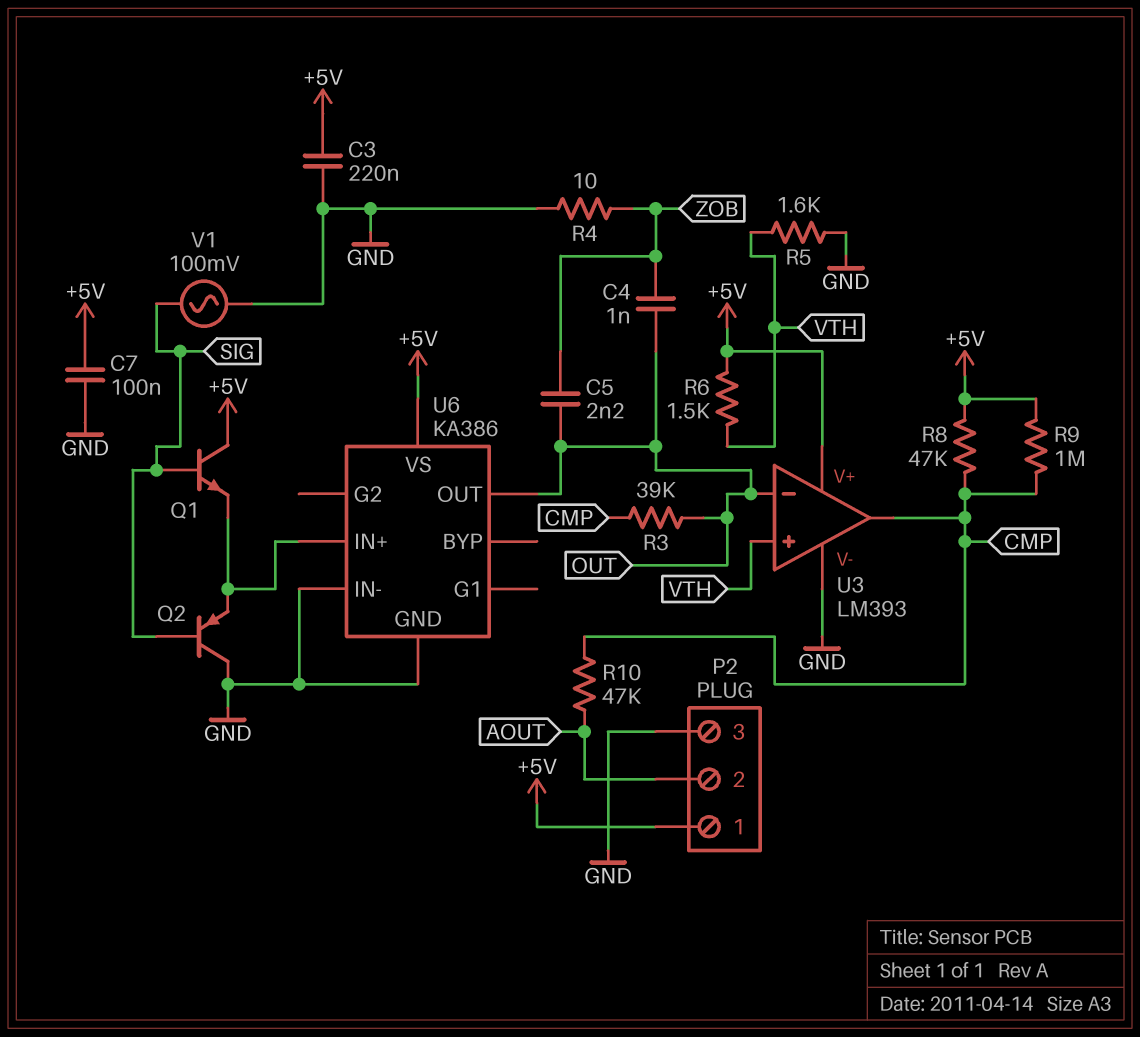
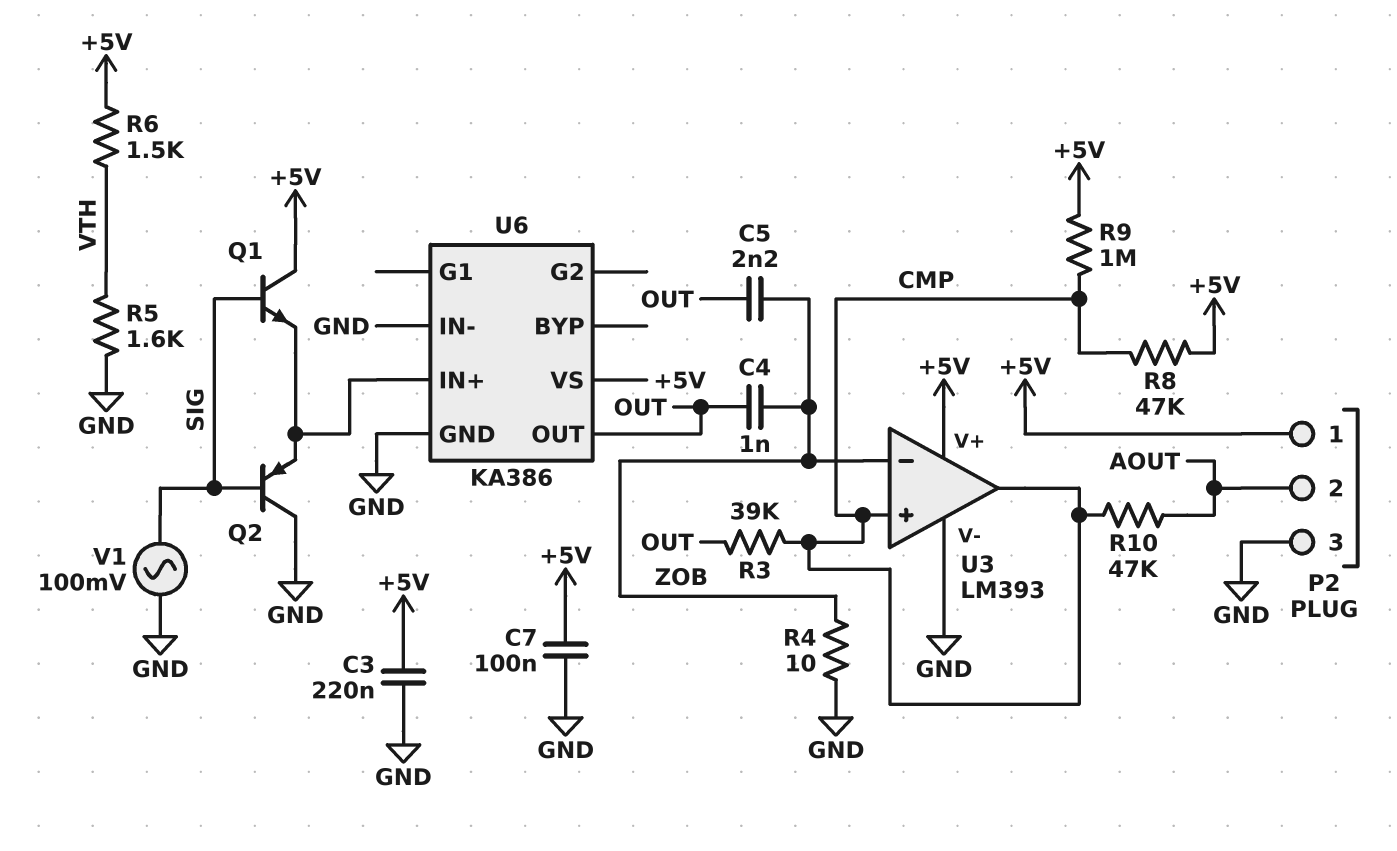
U3 pin in+: VTH -> CMP
U3 pin in-: OUT -> ZOB

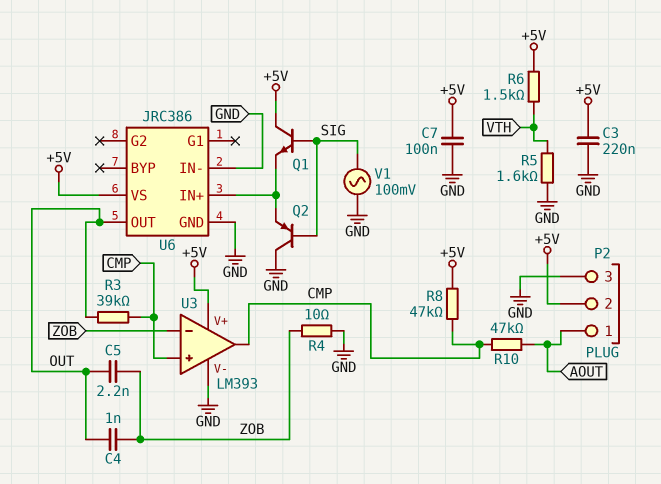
P2 pin 1: +5V -> AOUT
P2 pin 2: AOUT -> +5V
R9: 1M (+5V, CMP) -> none
U6: KA386 -> JRC386

